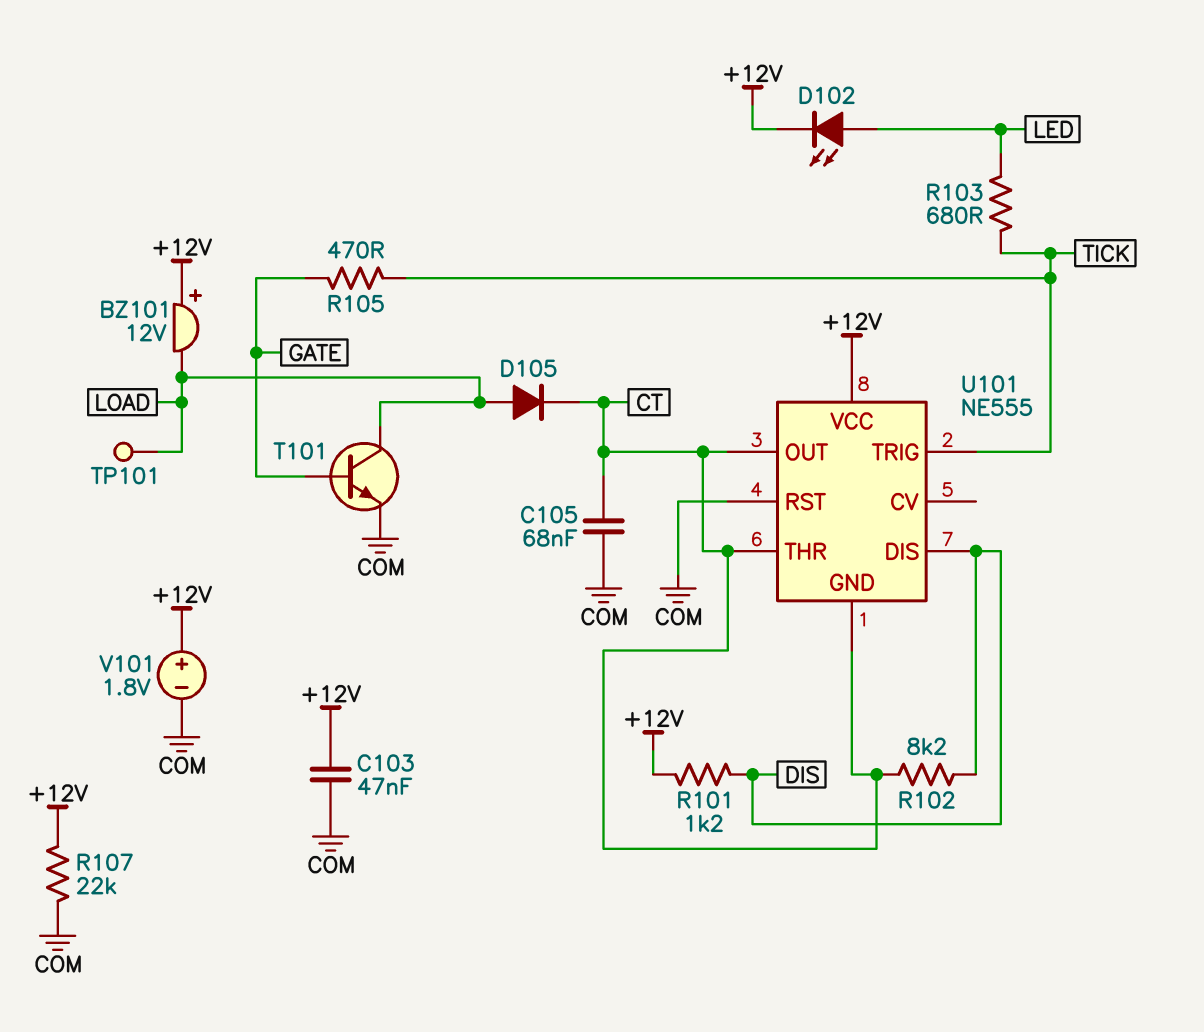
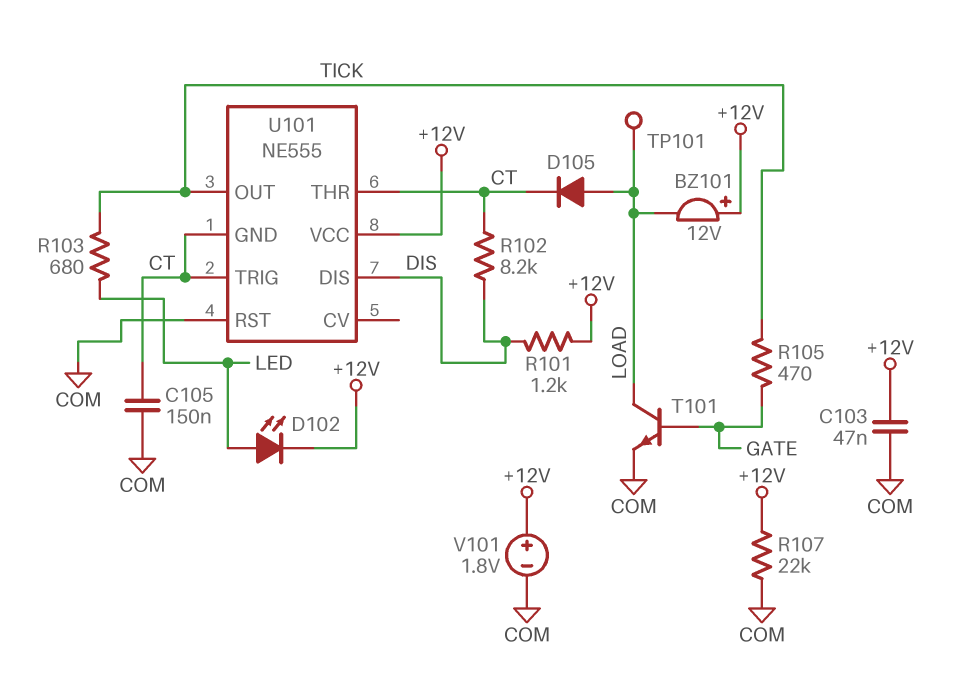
C105: 68nF (COM, CT) -> 150nF (COM, CT)
U101 pin OUT: CT -> TICK
U101 pin TRIG: TICK -> CT

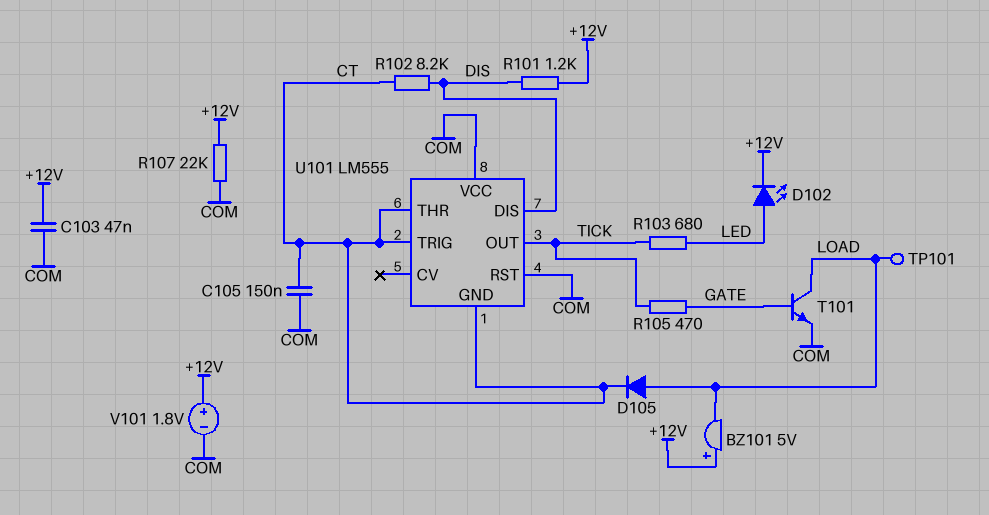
BZ101: buzzer 12V (plus +12V, minus LOAD) -> buzzer 5V (plus +12V, minus LOAD)
U101: NE555 -> LM555
U101 pin VCC: +12V -> COM

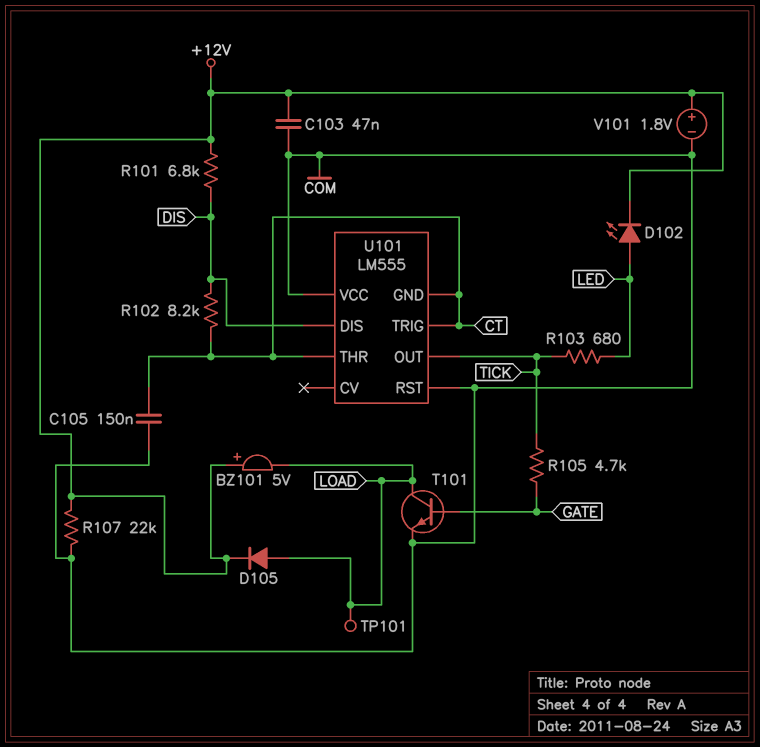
D105: diode (A LOAD, K CT) -> diode (A LOAD, K +12V)
R101: 1.2k (+12V, DIS) -> 6.8k (+12V, DIS)
R105: 470 (GATE, TICK) -> 4.7k (GATE, TICK)

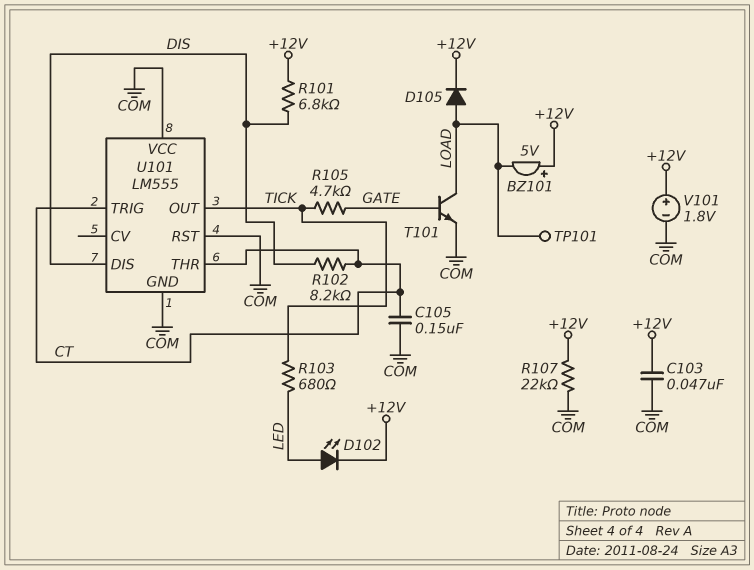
U101 pin GND: CT -> COM

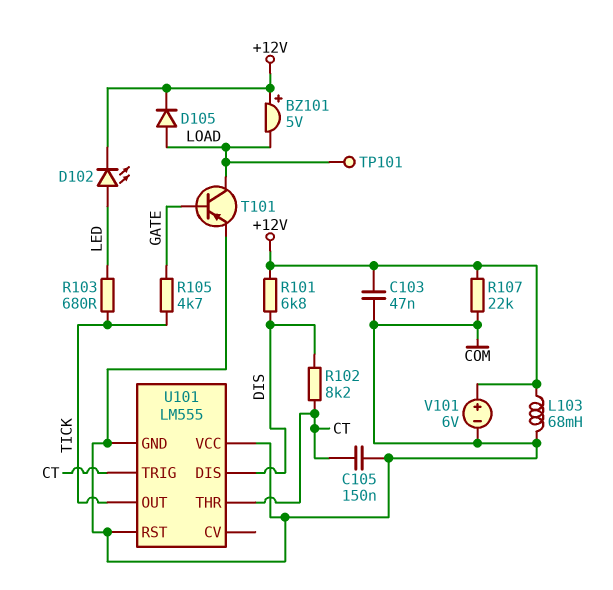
L103: none -> 68mH (+12V, COM)
T101: NPN (B GATE, C LOAD, E COM) -> PNP (B GATE, C LOAD, E COM)
V101: 1.8V (plus +12V, minus COM) -> 6V (plus +12V, minus COM)

